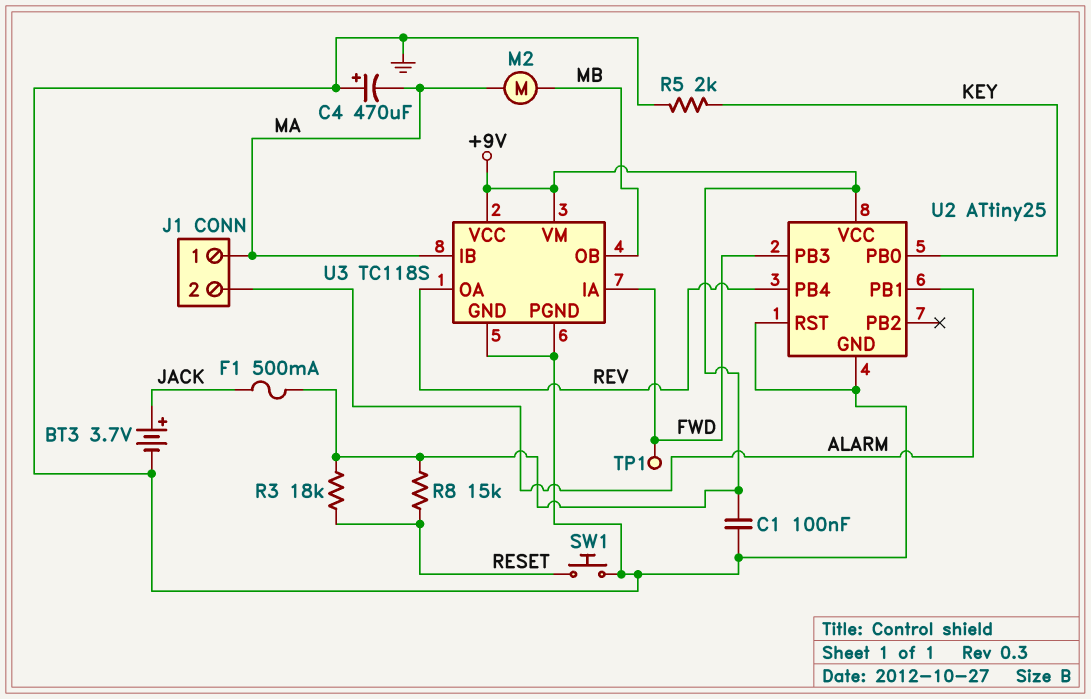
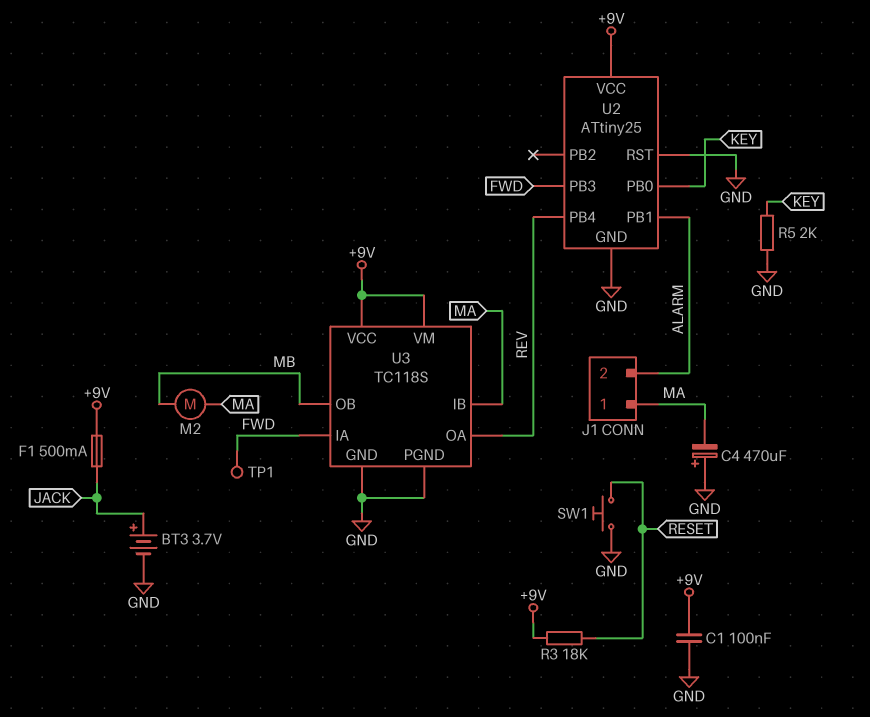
R8: 15k (+9V, RESET) -> none

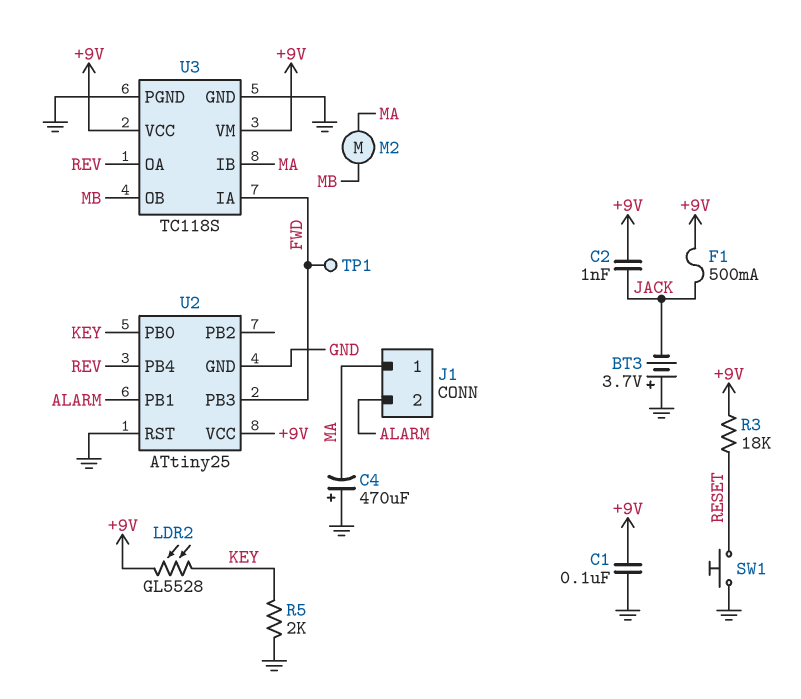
BT3: 3.7V (plus JACK, minus GND) -> 3.7V (plus GND, minus JACK)
C2: none -> 1nF (+9V, JACK)
LDR2: none -> GL5528 (+9V, KEY)

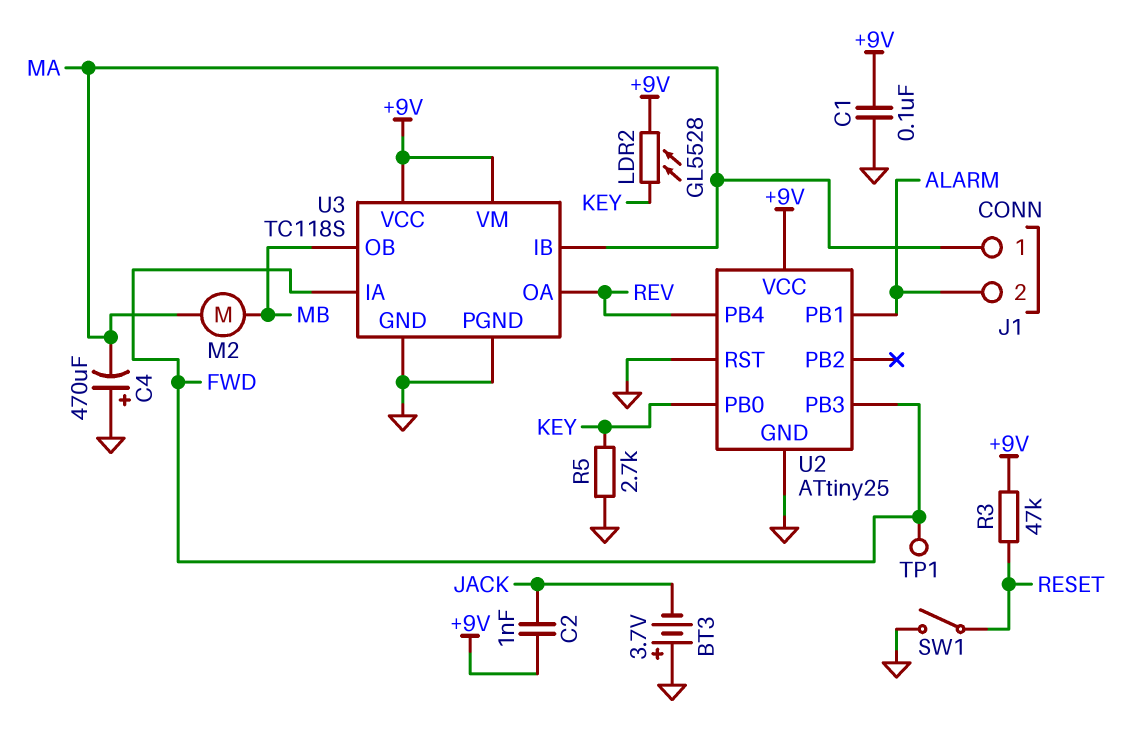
F1: 500mA (+9V, JACK) -> none
R3: 18k (+9V, RESET) -> 47k (+9V, RESET)
R5: 2k (GND, KEY) -> 2.7k (GND, KEY)
SW1: button (GND, RESET) -> switch (GND, RESET)

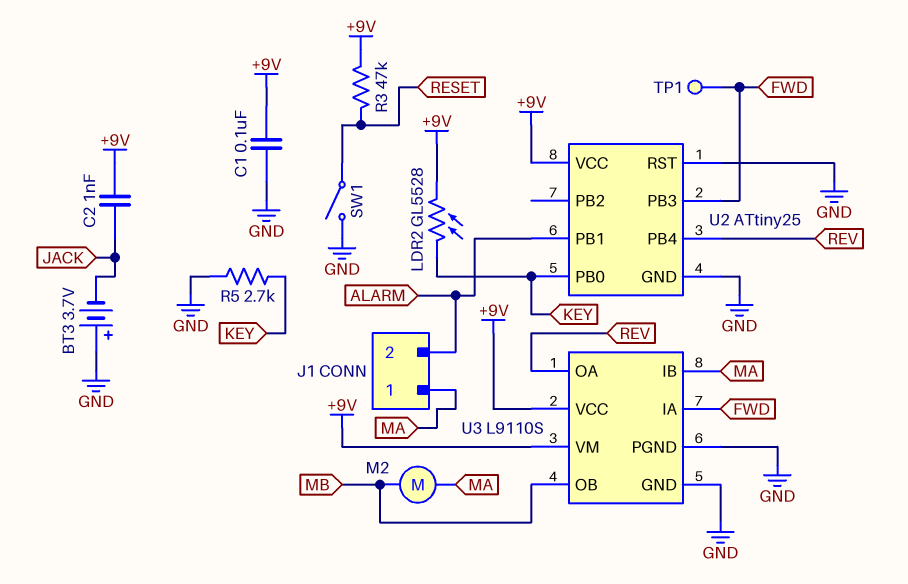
C4: 470uF (plus GND, minus MA) -> none
U3: TC118S -> L9110S

